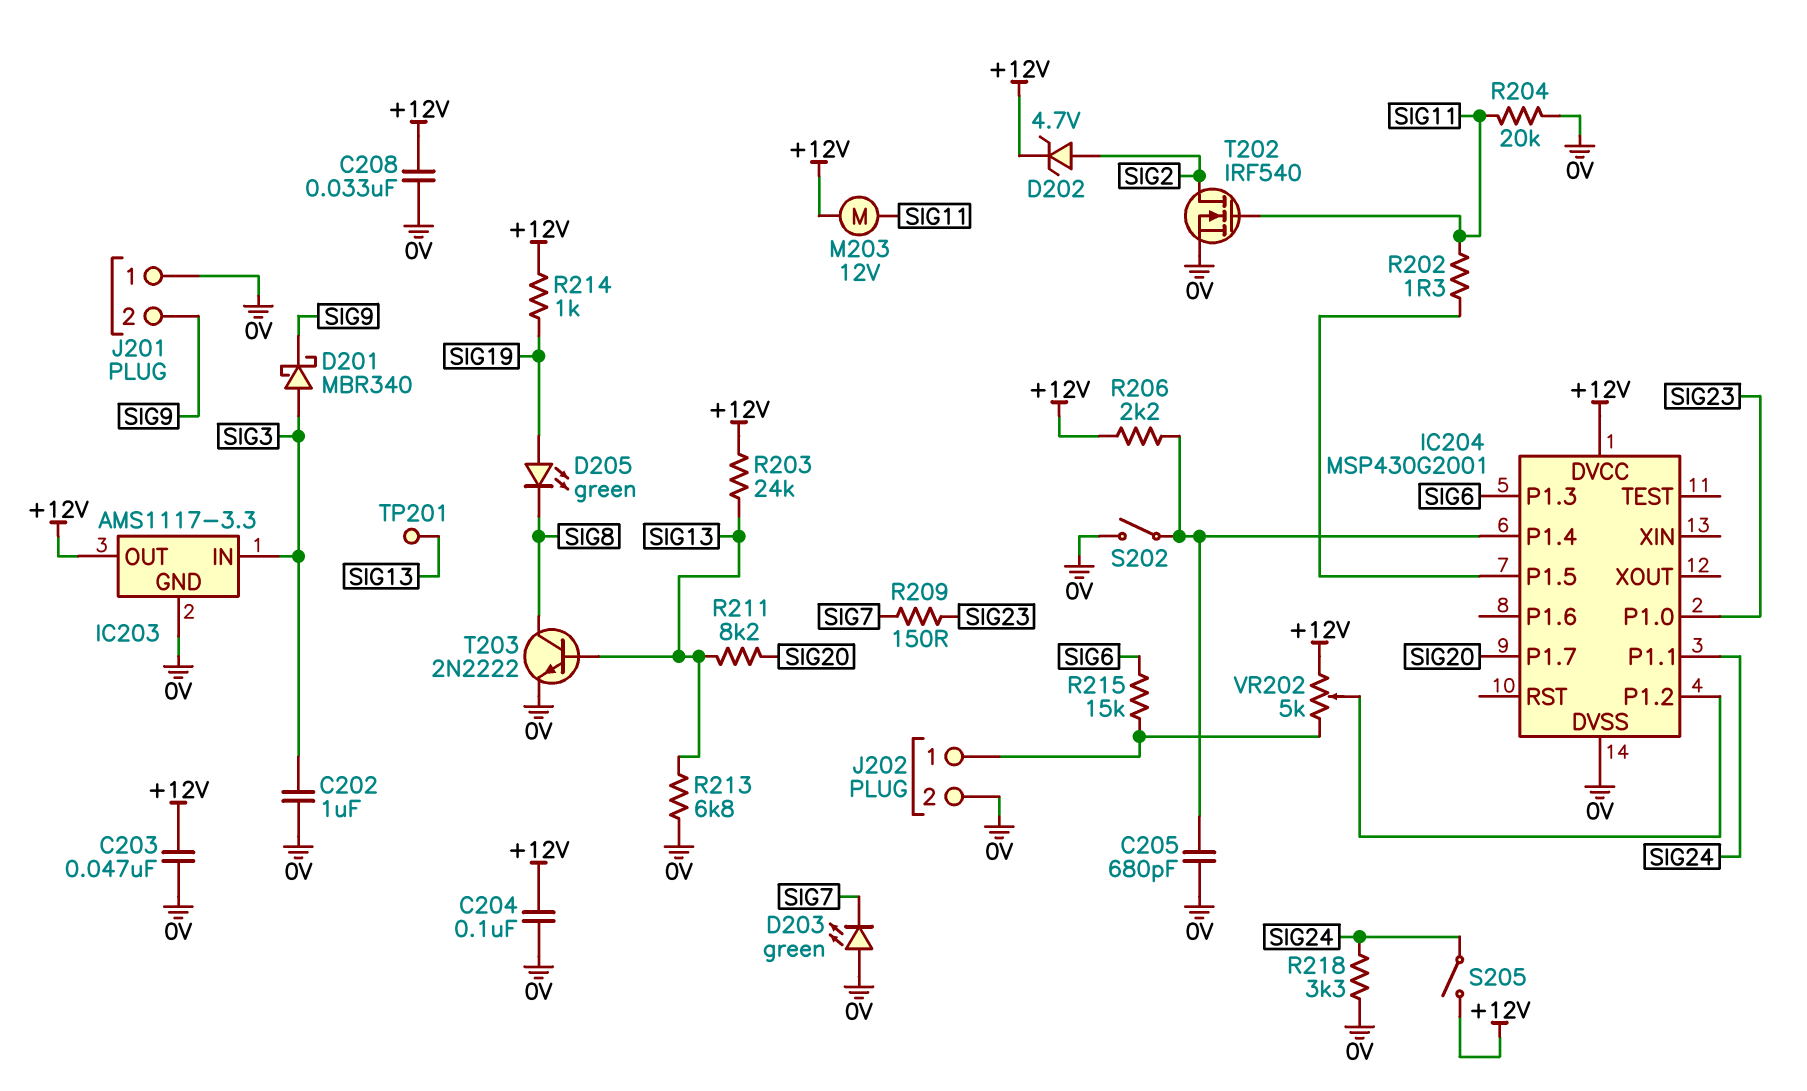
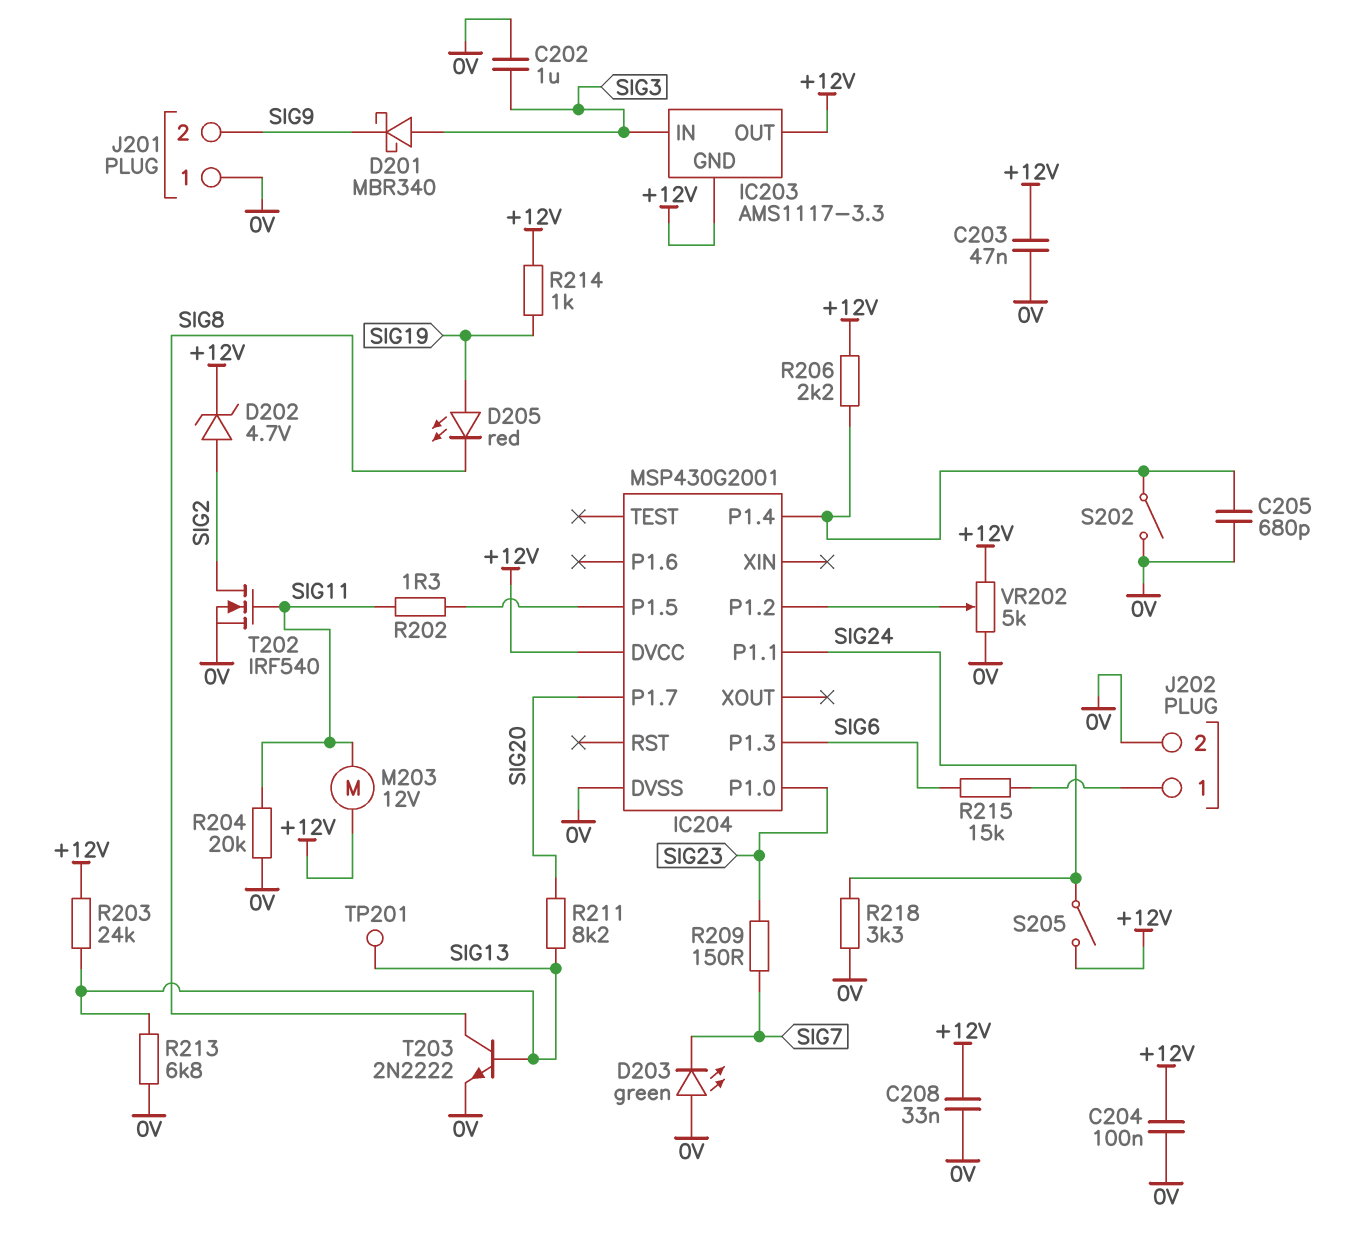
D205: LED green (A SIG19, K SIG8) -> LED red (A SIG19, K SIG8)
IC203 pin GND: 0V -> +12V
VR202: 5k (+12V, J202/1, wiper IC204/P1.2) -> 5k (+12V, 0V, wiper IC204/P1.2)

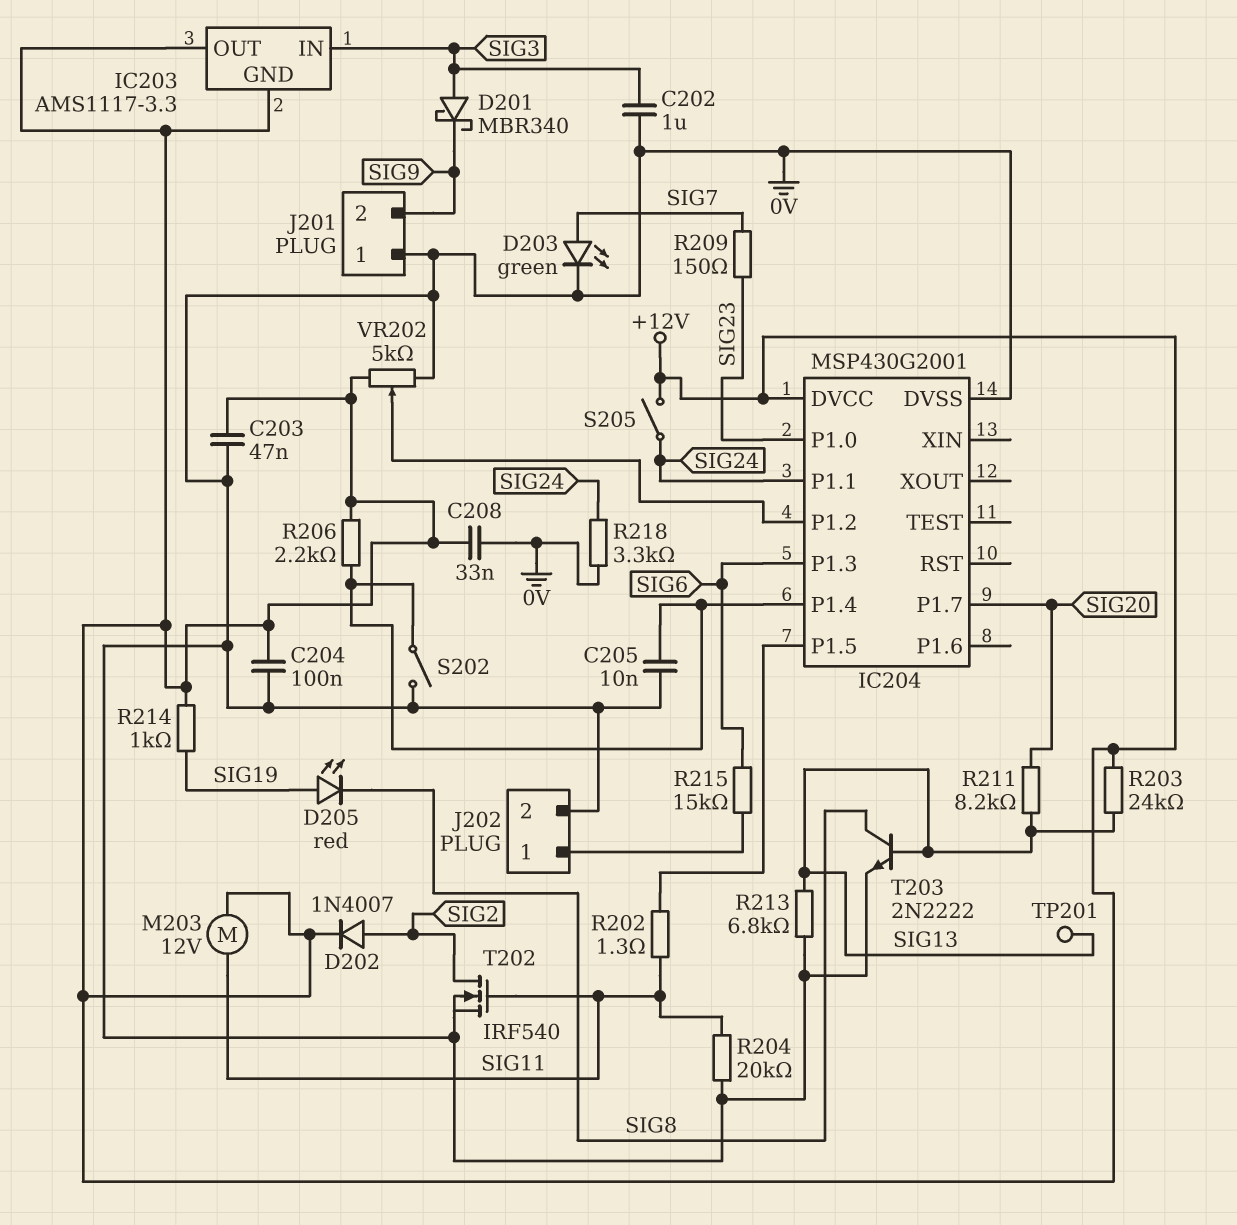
C205: 680pF (0V, IC204/P1.4) -> 10nF (0V, IC204/P1.4)
D202: zener 4.7V (A SIG2, K +12V) -> diode 1N4007 (A SIG2, K +12V)
D203: LED green (A 0V, K SIG7) -> LED green (A SIG7, K 0V)

